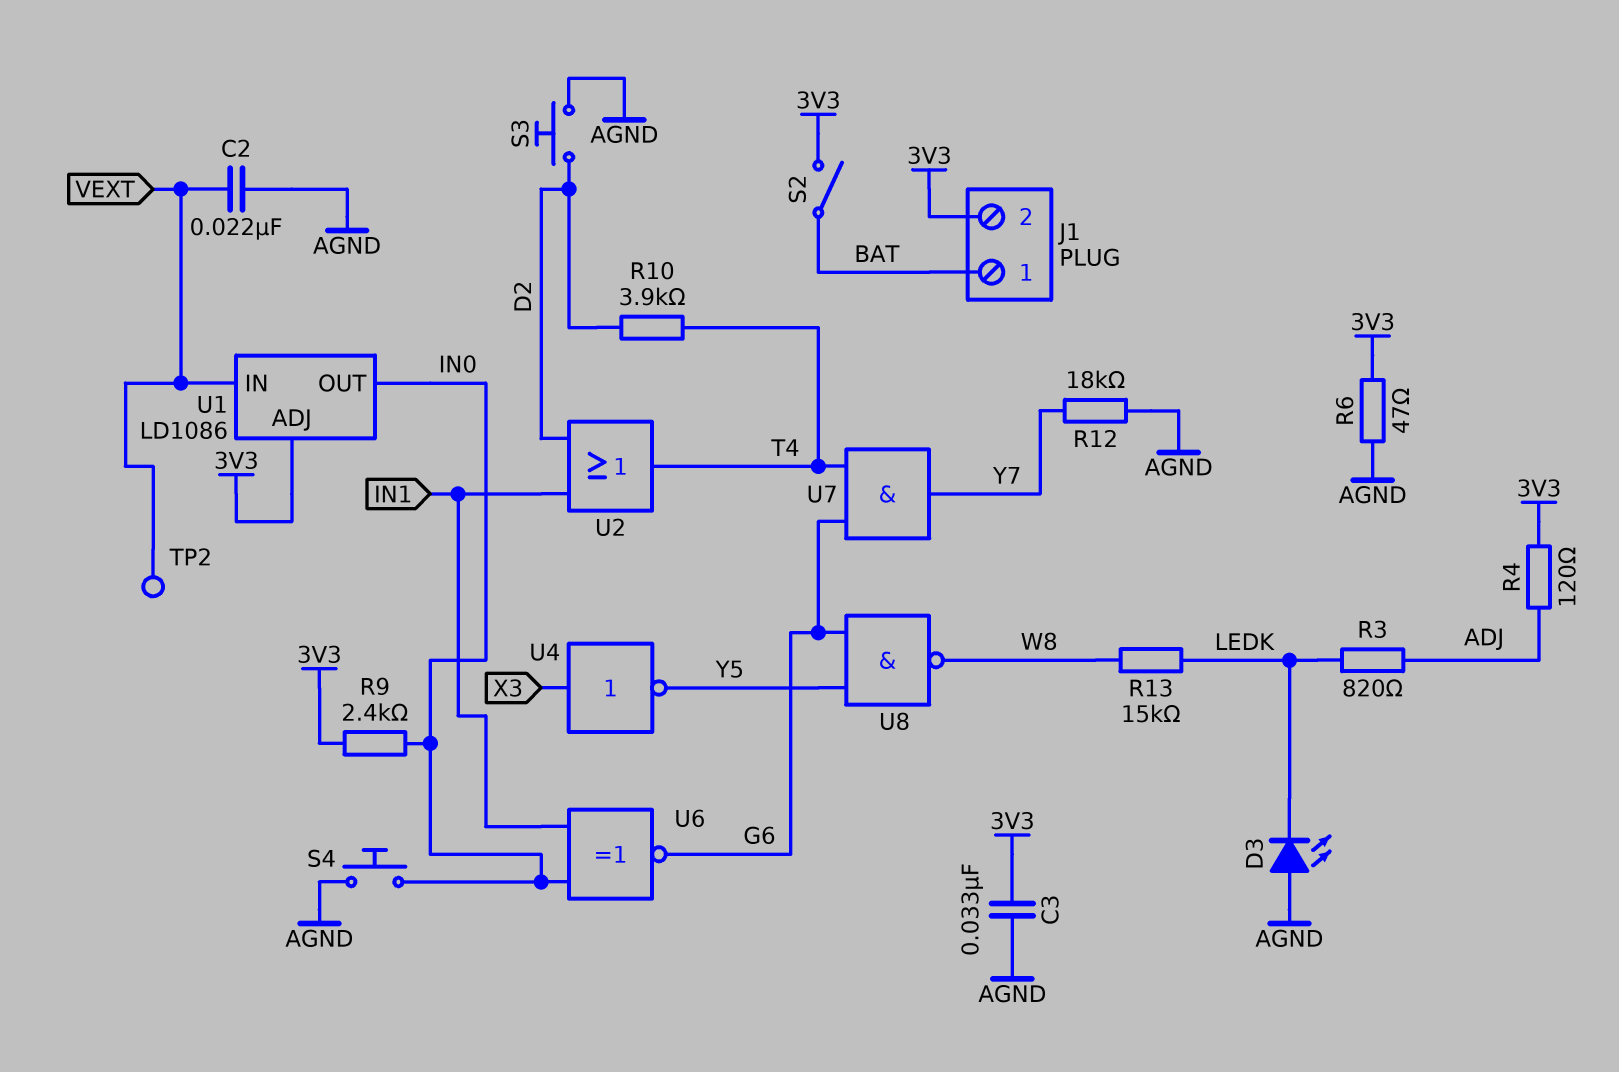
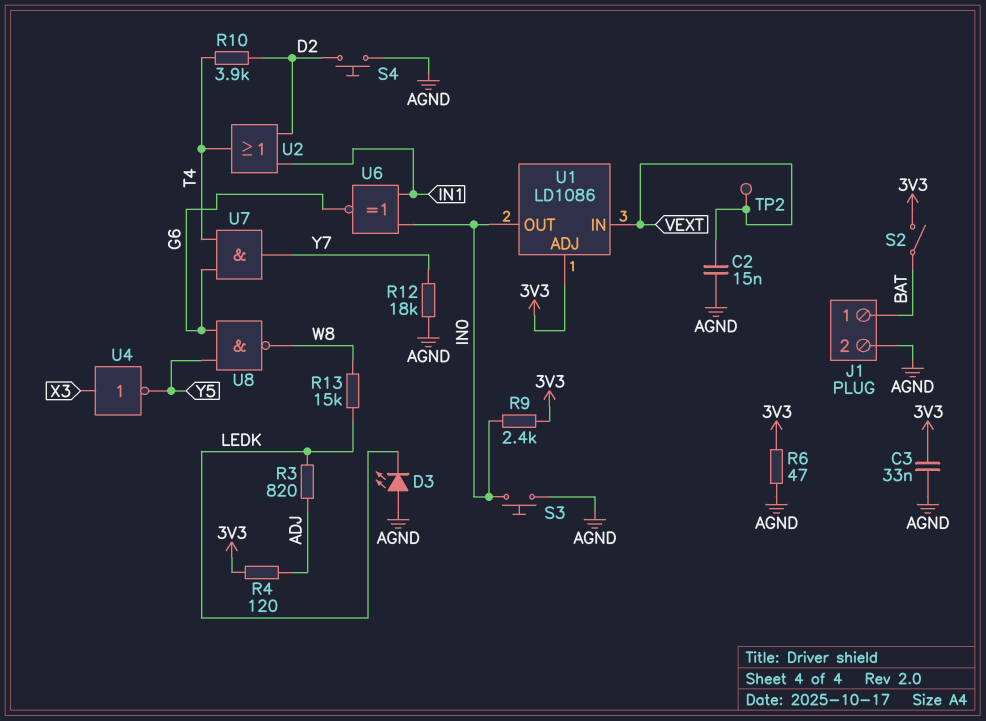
C2: 22nF (AGND, VEXT) -> 15nF (AGND, VEXT)
J1 pin 2: 3V3 -> AGND
S3: button (AGND, D2) -> button (AGND, IN0)
S4: button (AGND, IN0) -> button (AGND, D2)

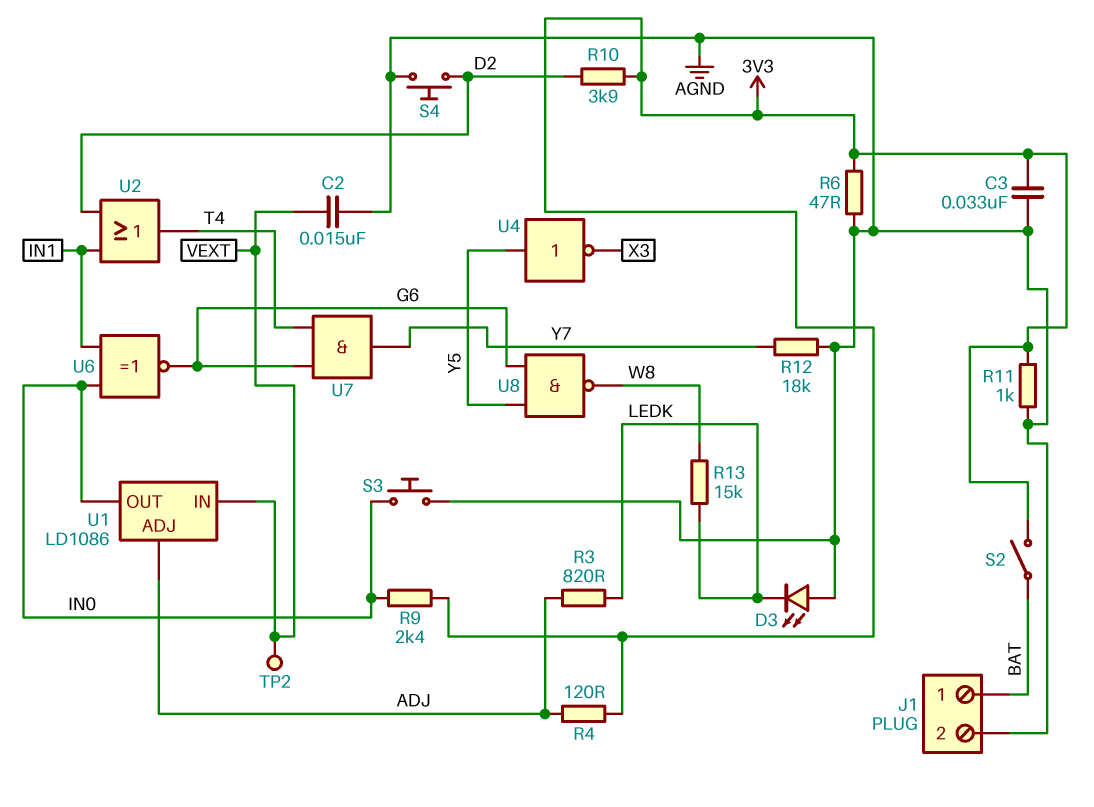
R10: 3.9k (D2, T4) -> 3.9k (3V3, D2)
R11: none -> 1k (3V3, AGND)
U1 pin ADJ: 3V3 -> ADJ
U4: NOT (in X3, out Y5) -> NOT (in Y5, out X3)

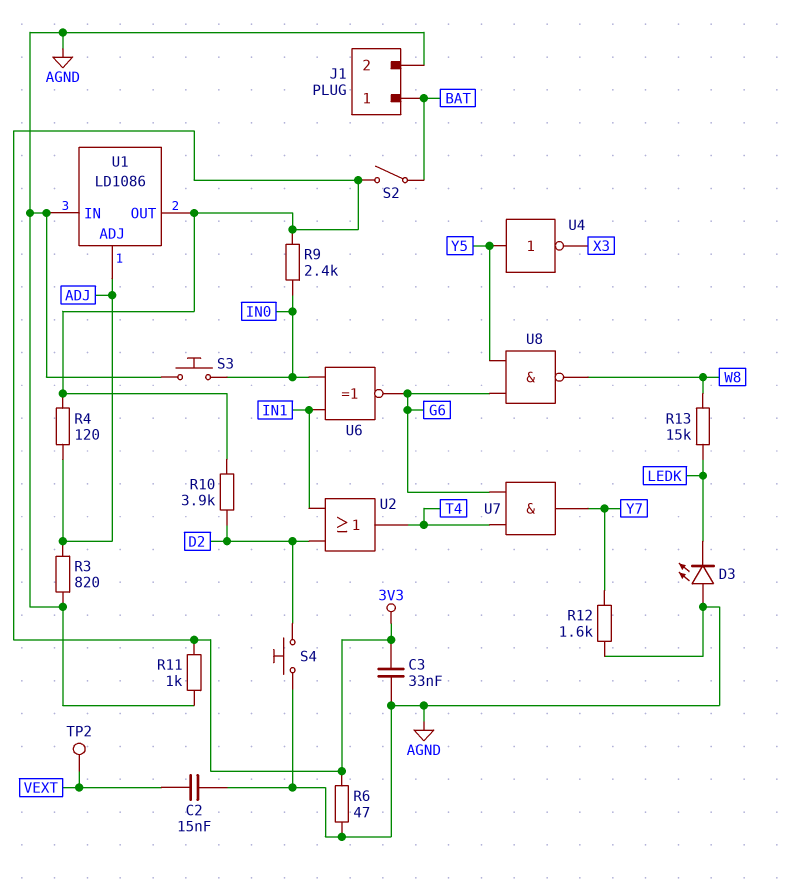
R3: 820 (ADJ, LEDK) -> 820 (ADJ, AGND)
R12: 18k (AGND, Y7) -> 1.6k (AGND, Y7)
U1 pin IN: VEXT -> AGND
U1 pin OUT: IN0 -> 3V3

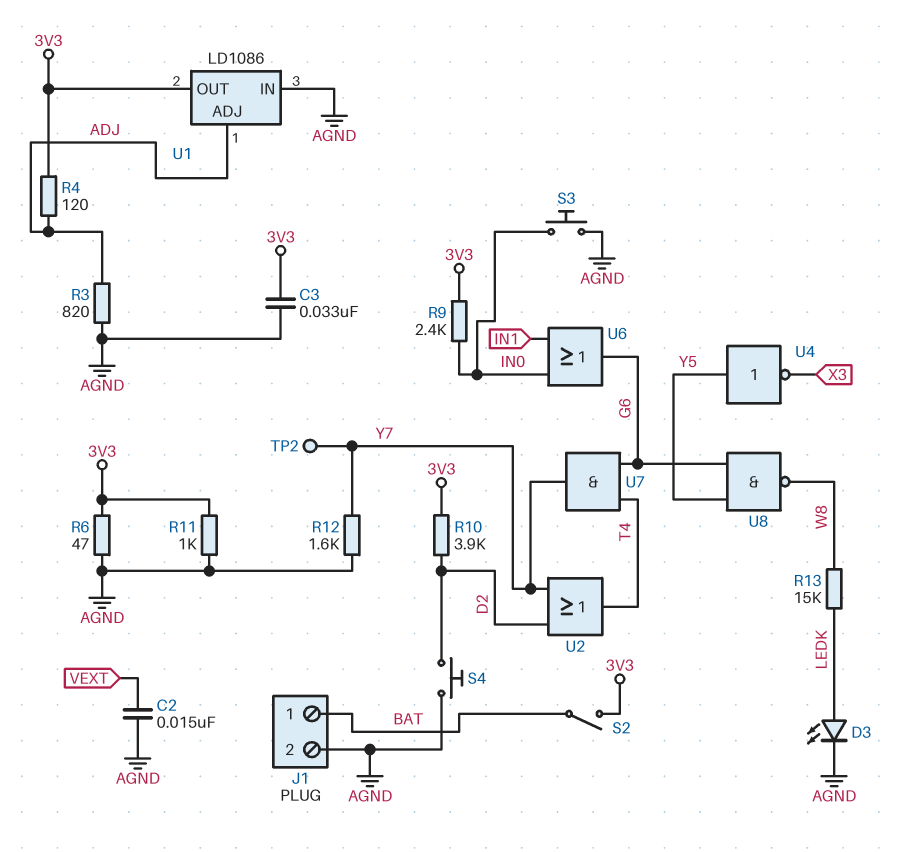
D3: LED (A AGND, K LEDK) -> LED (A LEDK, K AGND)
TP2: test point (VEXT) -> test point (Y7)
U2: OR (in D2, in IN1, out T4) -> OR (in D2, in Y7, out T4)
U6: XNOR (in IN0, in IN1, out G6) -> OR (in IN0, in IN1, out G6)

